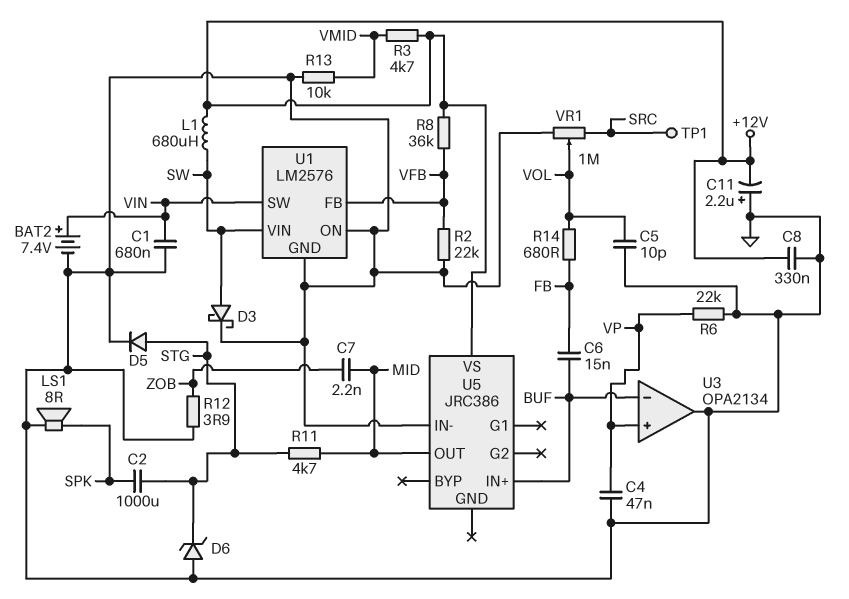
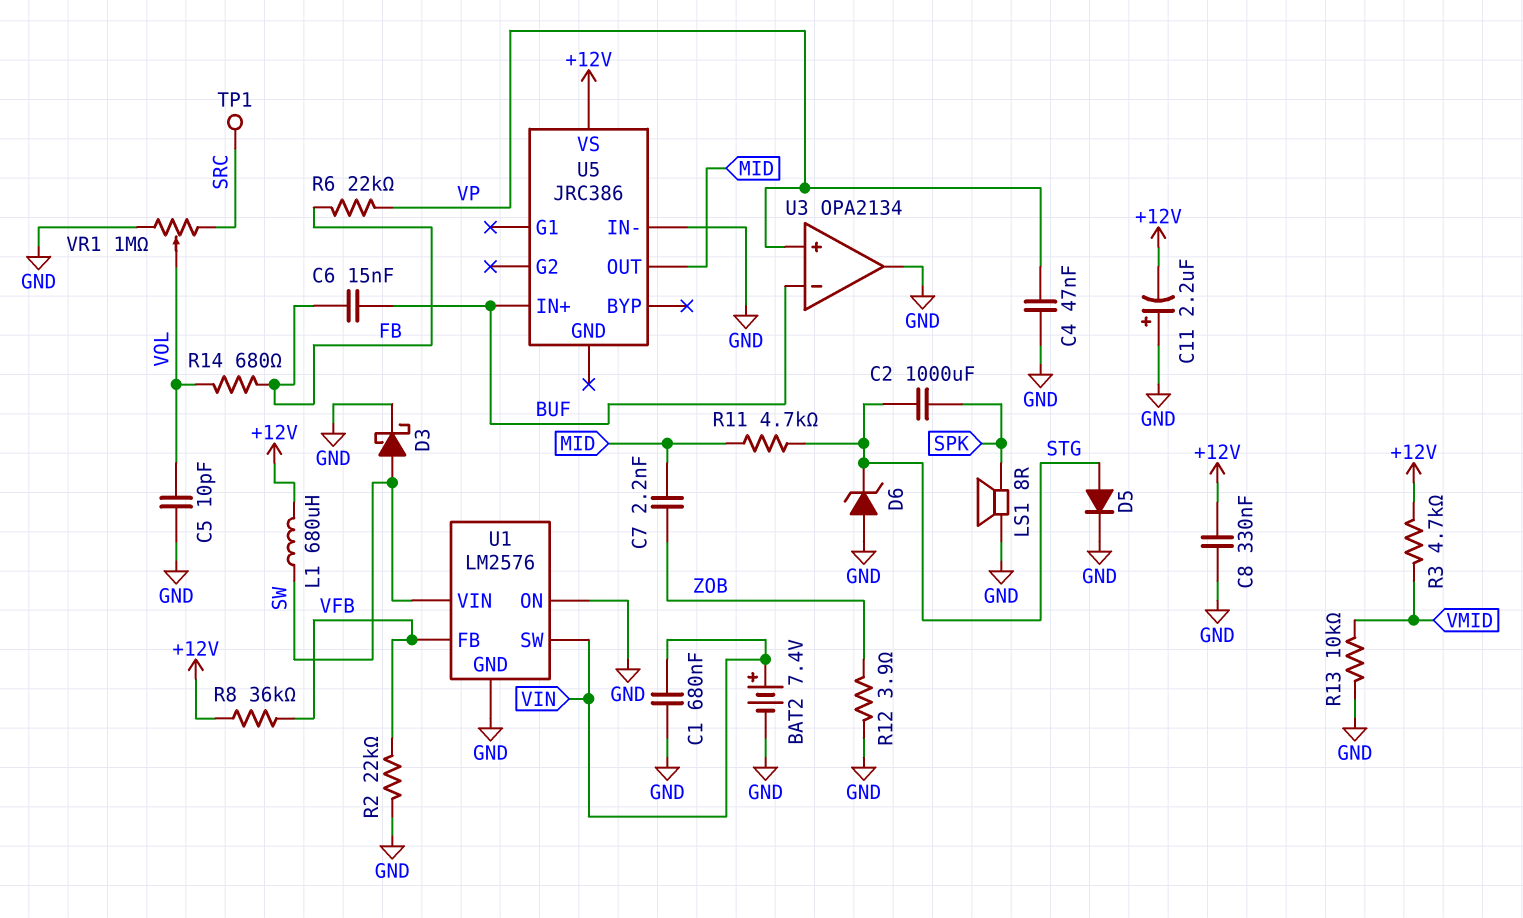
R6: 22k (GND, VP) -> 22k (FB, VP)

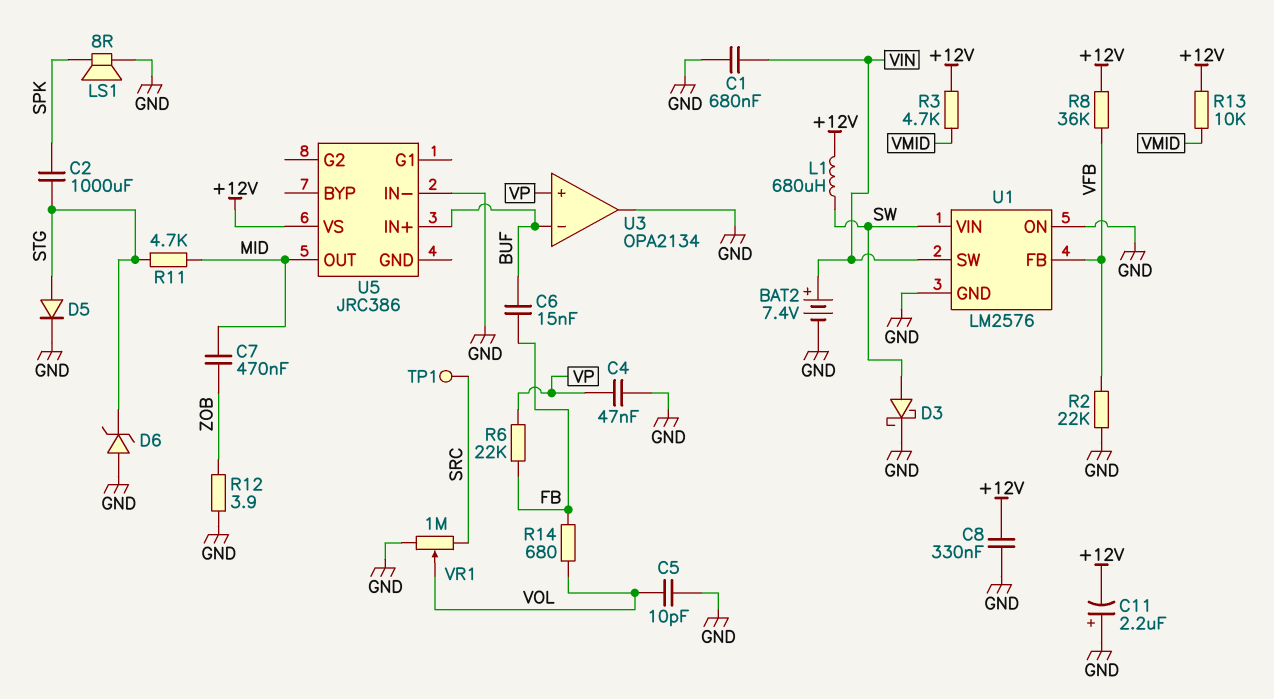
C7: 2.2nF (MID, ZOB) -> 470nF (MID, ZOB)
R13: 10k (GND, VMID) -> 10k (+12V, VMID)

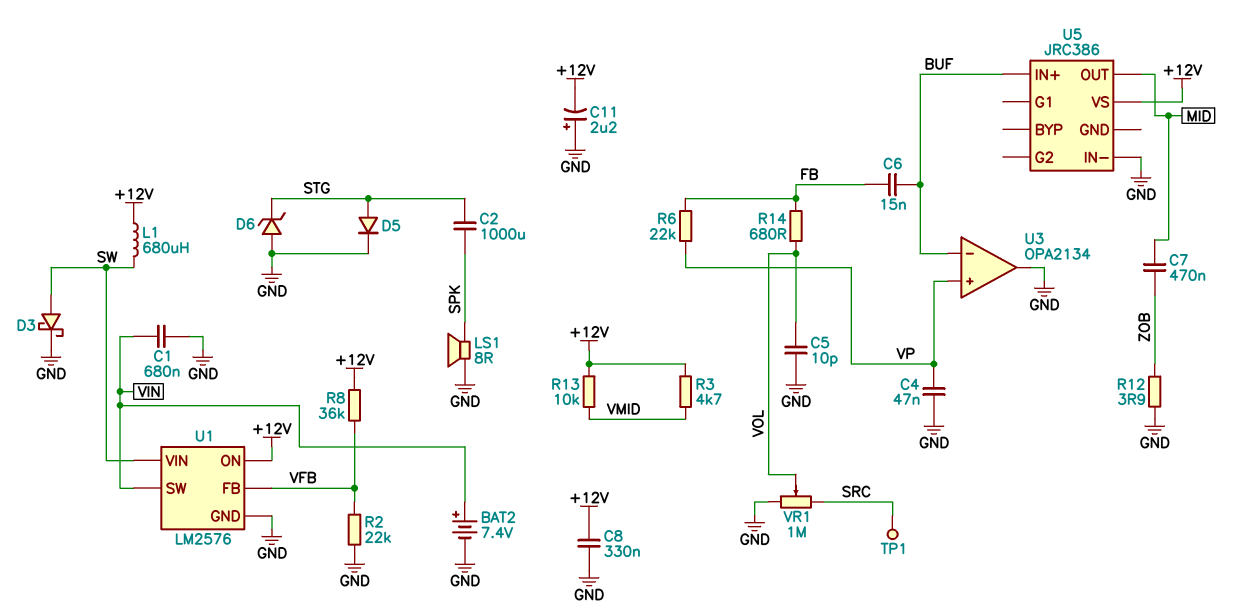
R11: 4.7k (MID, STG) -> none
U1 pin ON: GND -> +12V

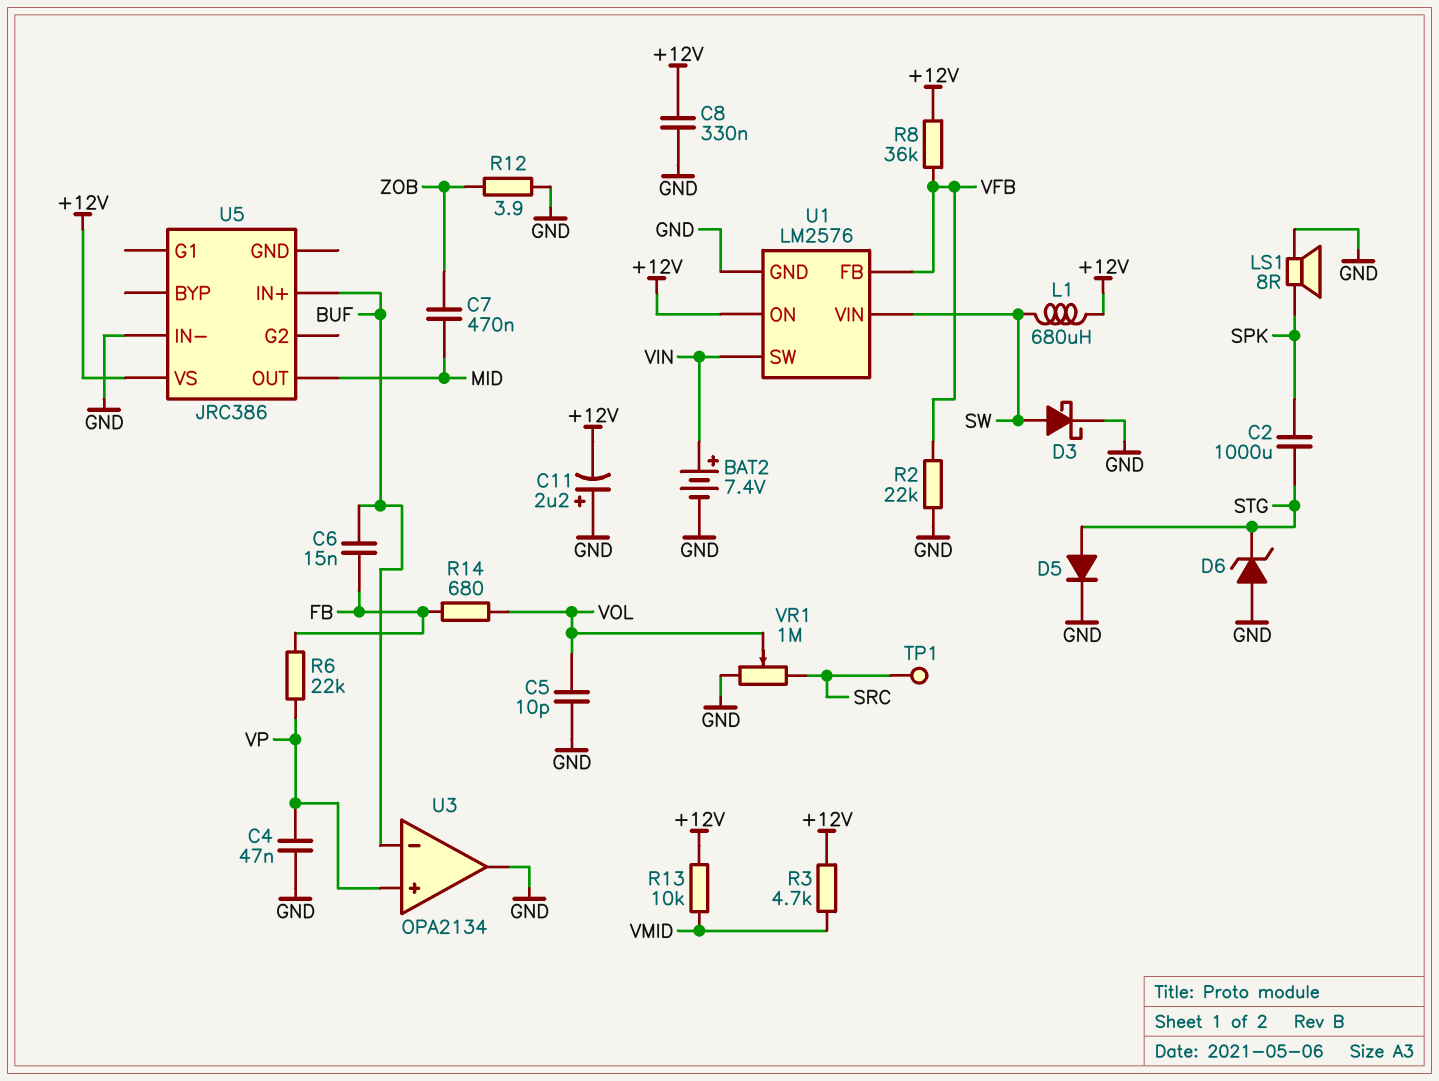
C1: 680nF (GND, VIN) -> none

